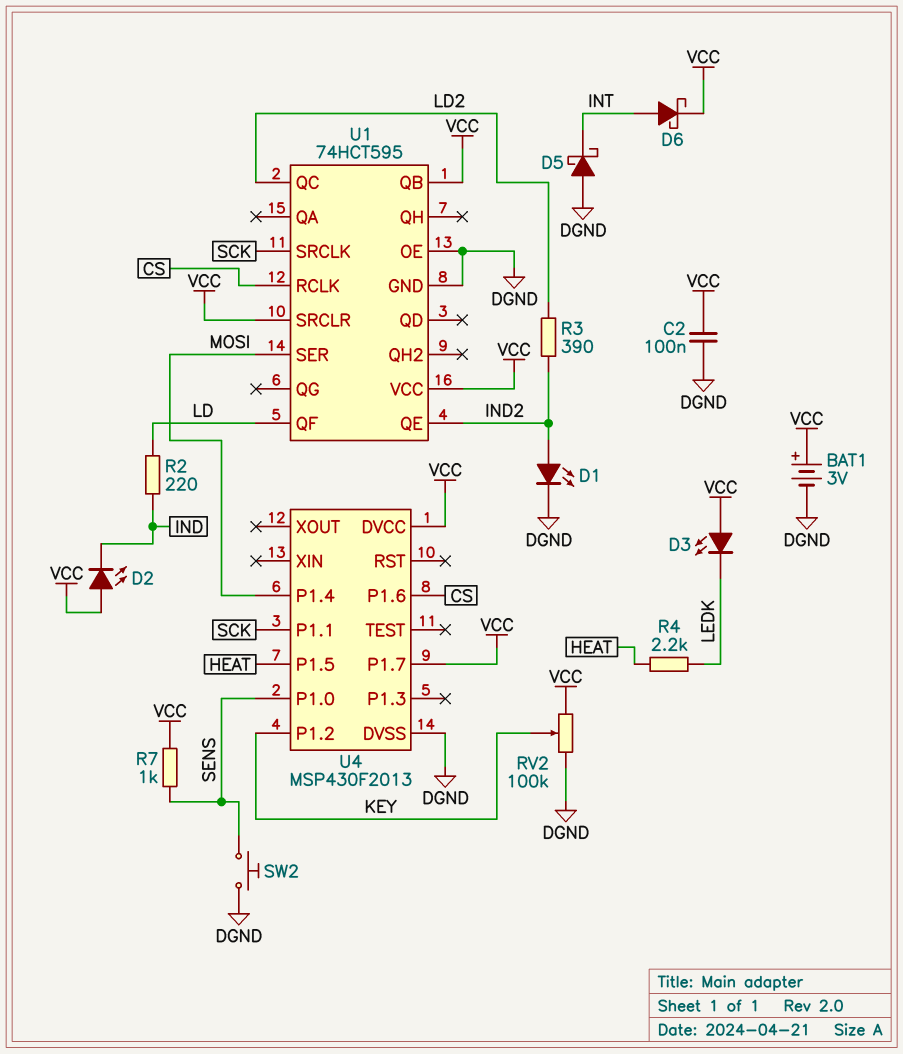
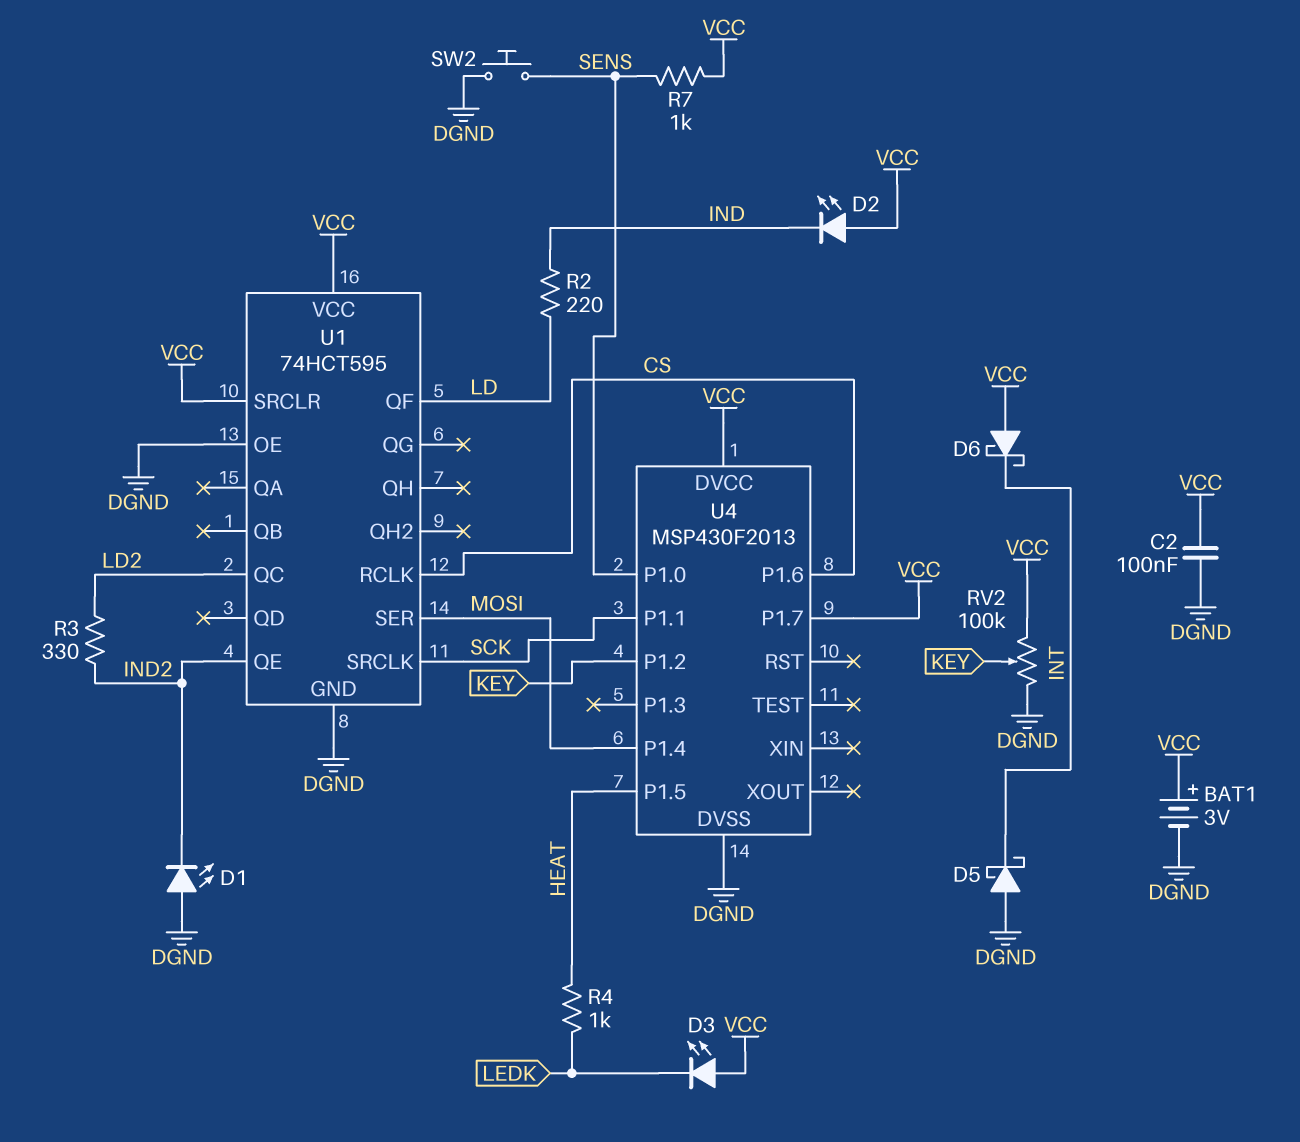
D1: LED (A IND2, K DGND) -> LED (A DGND, K IND2)
D6: schottky (A INT, K VCC) -> schottky (A VCC, K INT)
R3: 390 (IND2, LD2) -> 330 (IND2, LD2)
R4: 2.2k (HEAT, LEDK) -> 1k (HEAT, LEDK)
U1 pin QB: VCC -> none

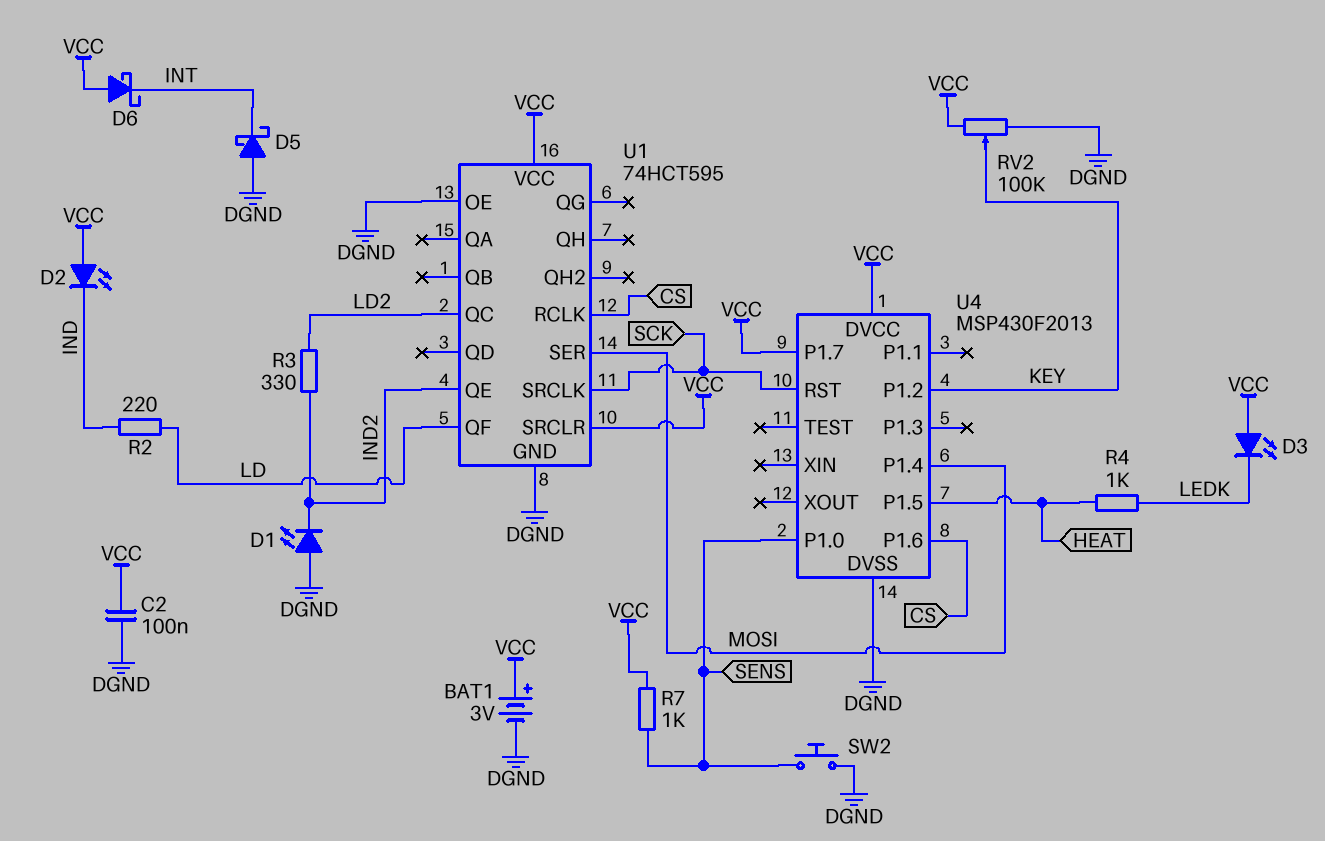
U4 pin P1.1: SCK -> none
U4 pin RST: none -> SCK

